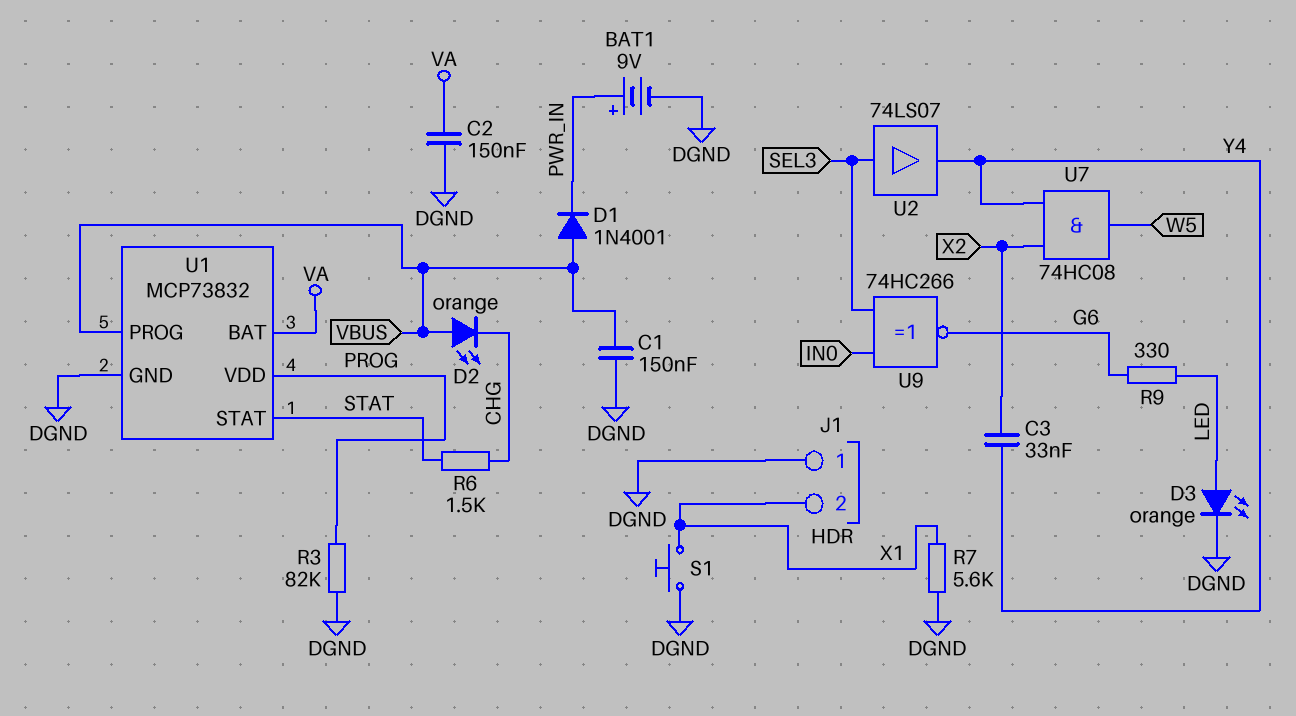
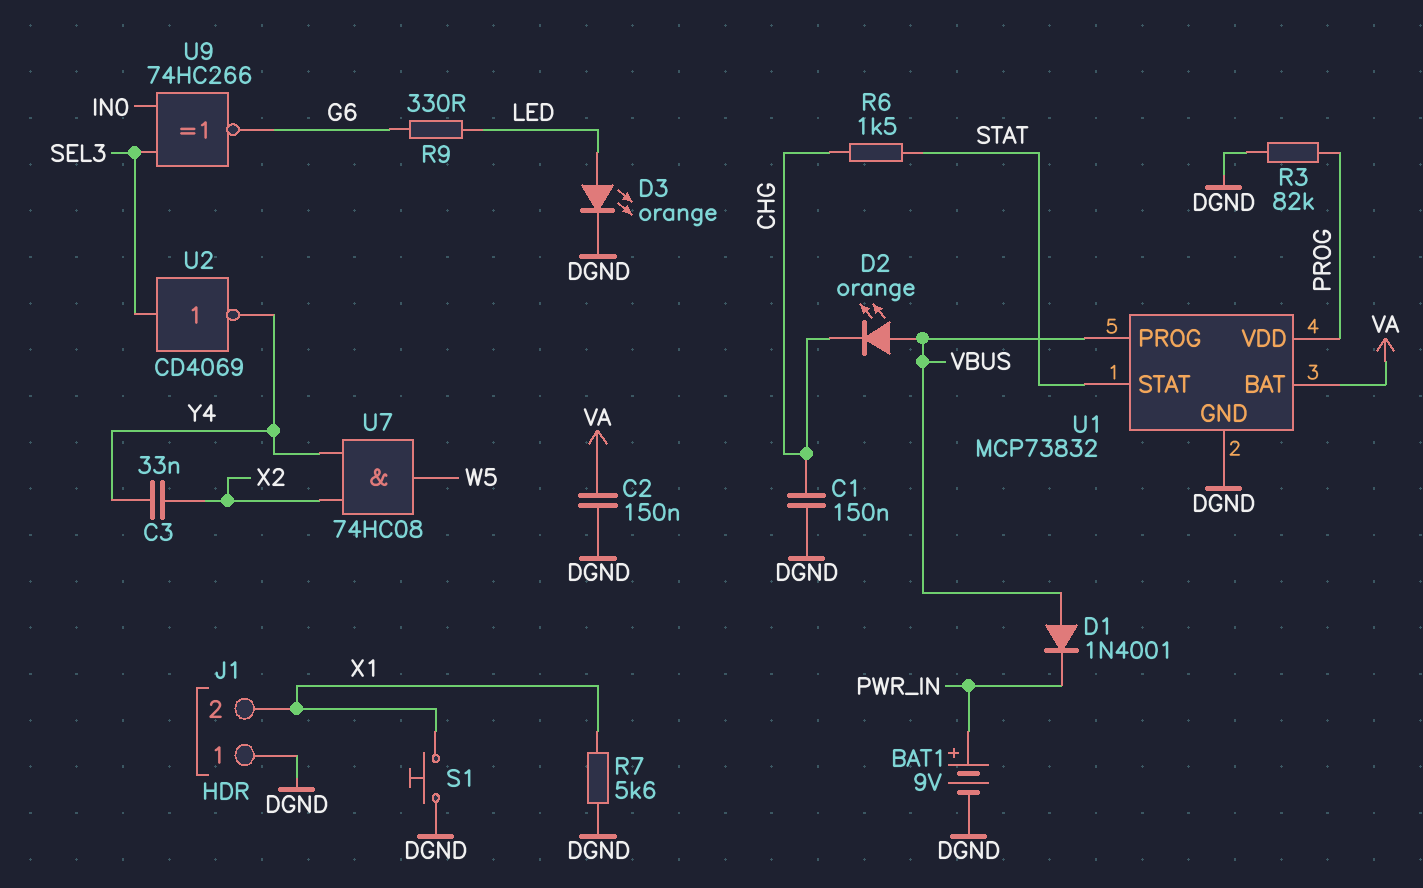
C1: 150nF (DGND, VBUS) -> 150nF (CHG, DGND)
U2: buffer 74LS07 (in SEL3, out Y4) -> NOT CD4069 (in SEL3, out Y4)

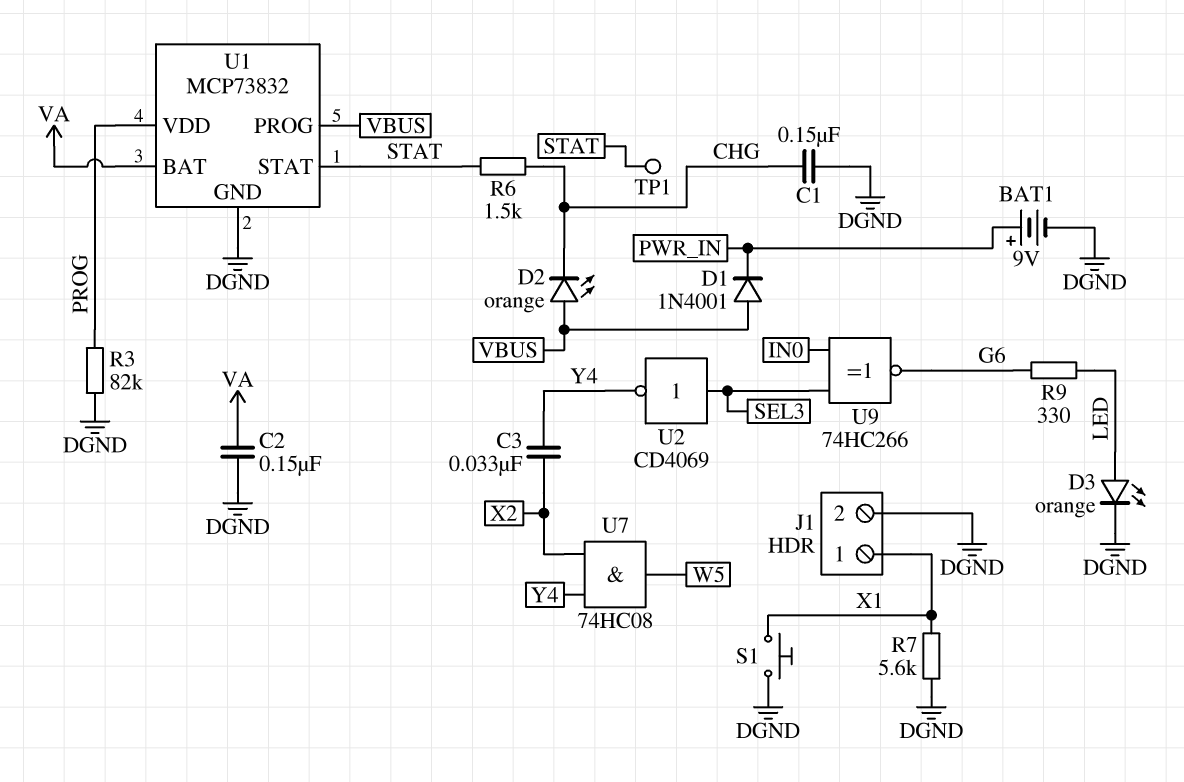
J1 pin 1: DGND -> X1
J1 pin 2: X1 -> DGND
TP1: none -> test point (STAT)

